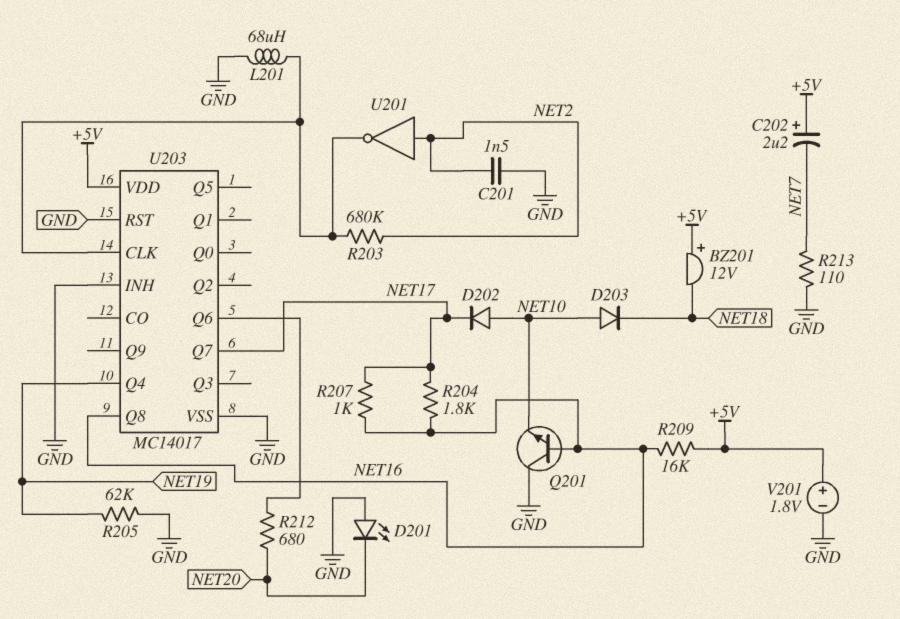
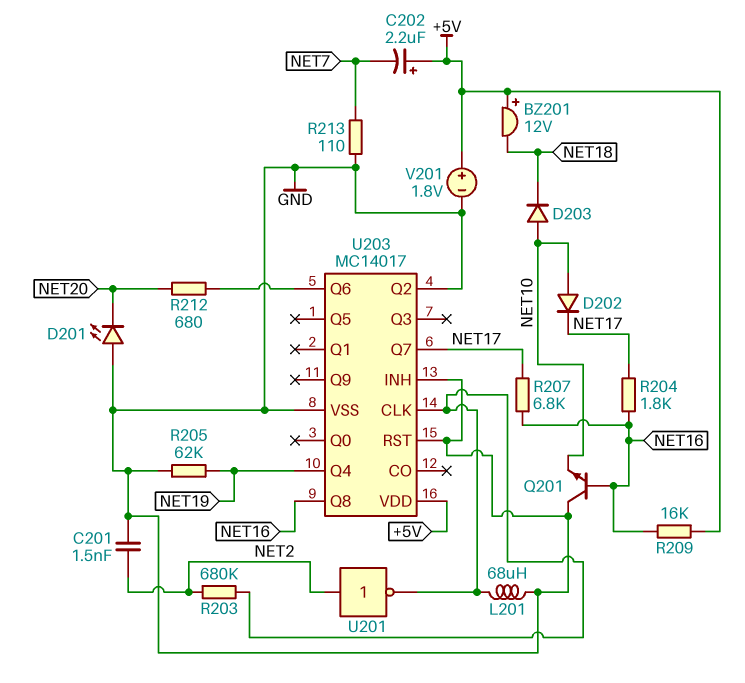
R207: 1k (NET16, NET17) -> 6.8k (NET16, NET17)
U203 pin Q2: none -> GND

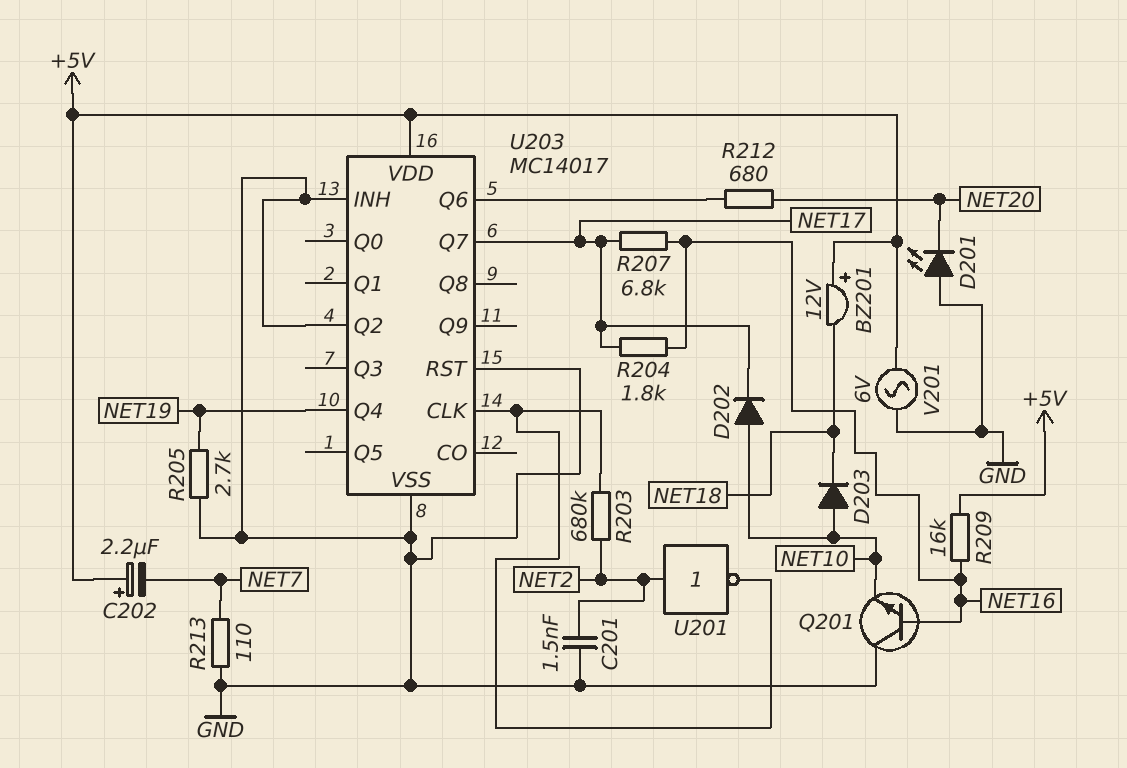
L201: 68uH (GND, U203/CLK) -> none
R205: 62k (GND, NET19) -> 2.7k (GND, NET19)
U203 pin Q8: NET16 -> none
V201: 1.8V (plus +5V, minus GND) -> AC 6V (+5V, GND)

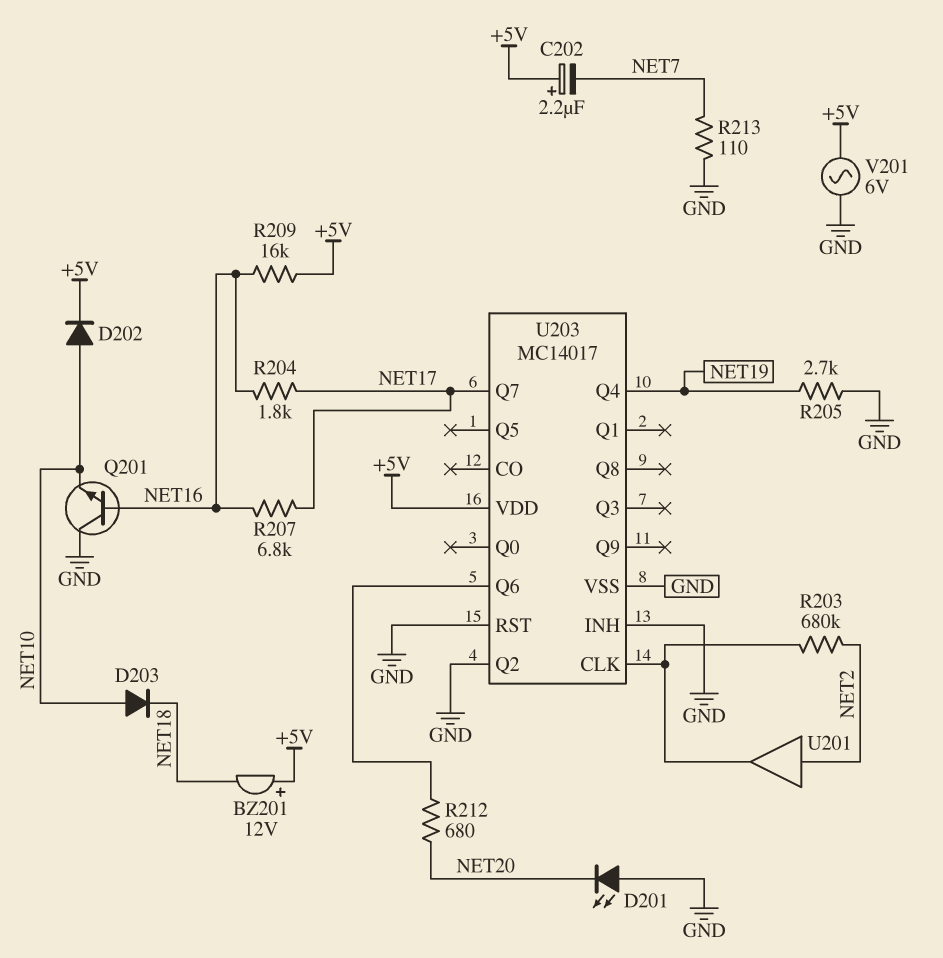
C201: 1.5nF (GND, NET2) -> none
D202: diode (A NET10, K NET17) -> diode (A NET10, K +5V)
U201: NOT (in NET2, out U203/CLK) -> buffer (in NET2, out U203/CLK)

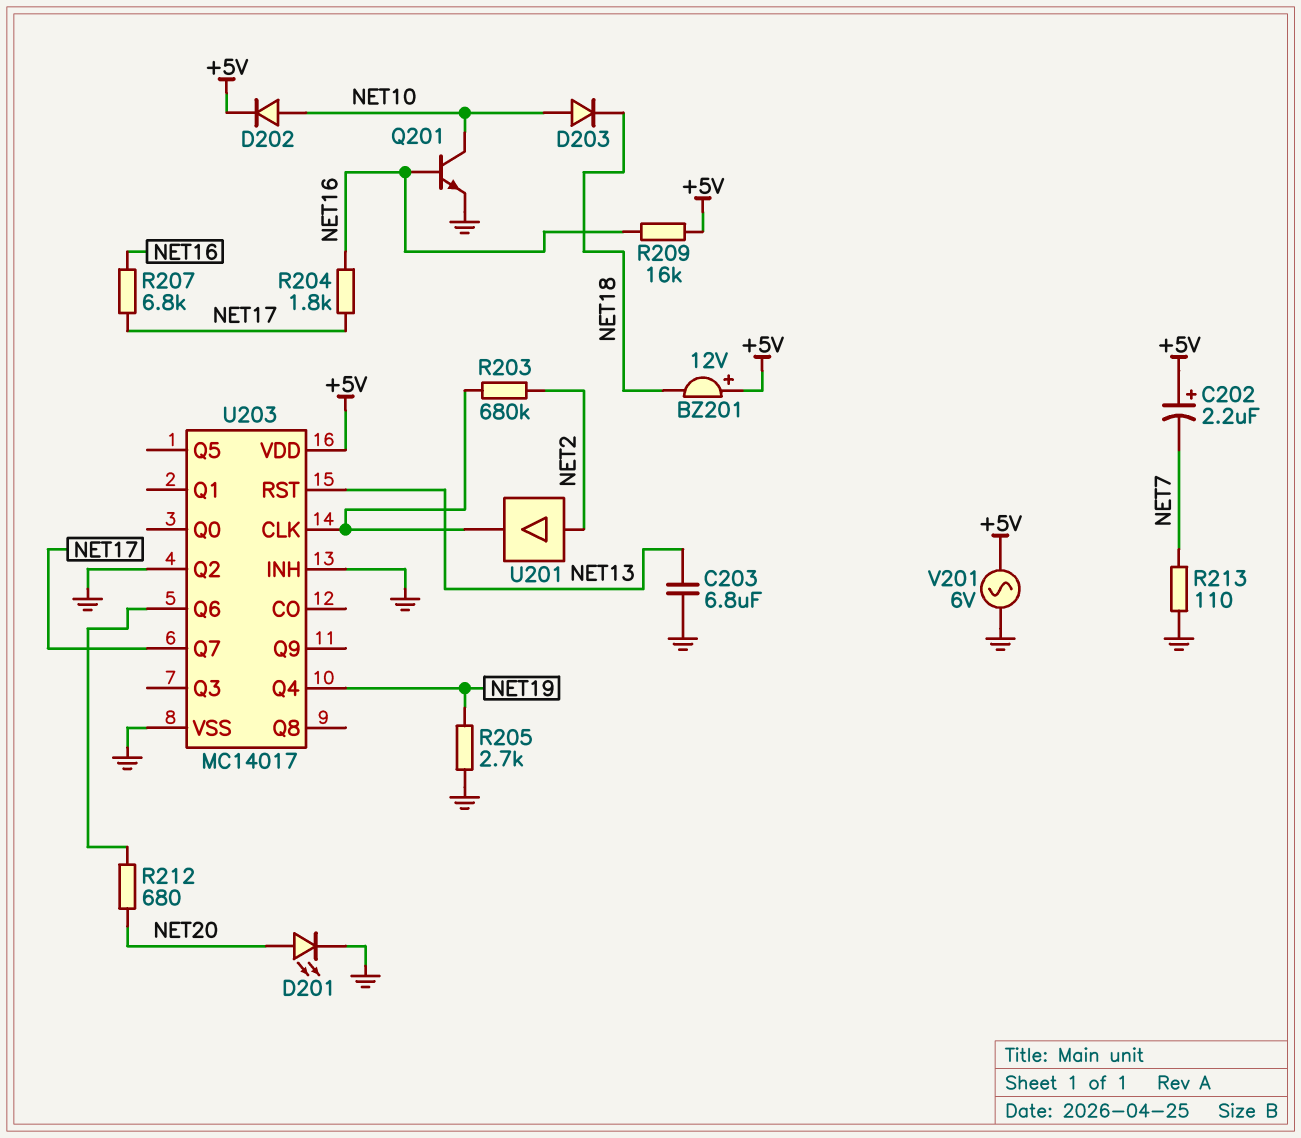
C203: none -> 6.8uF (GND, NET13)
D201: LED (A GND, K NET20) -> LED (A NET20, K GND)
Q201: NPN (B NET16, C GND, E NET10) -> NPN (B NET16, C NET10, E GND)
U203 pin RST: GND -> NET13

